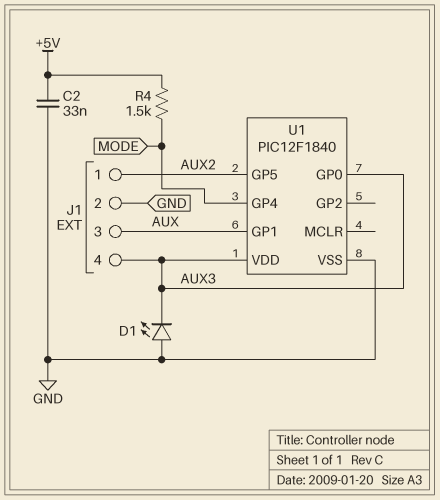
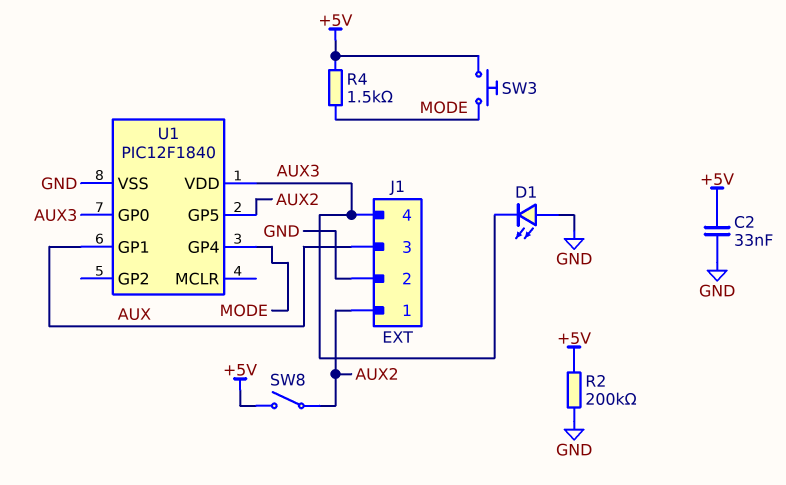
R2: none -> 200k (+5V, GND)
SW3: none -> button (+5V, MODE)
SW8: none -> switch (+5V, AUX2)

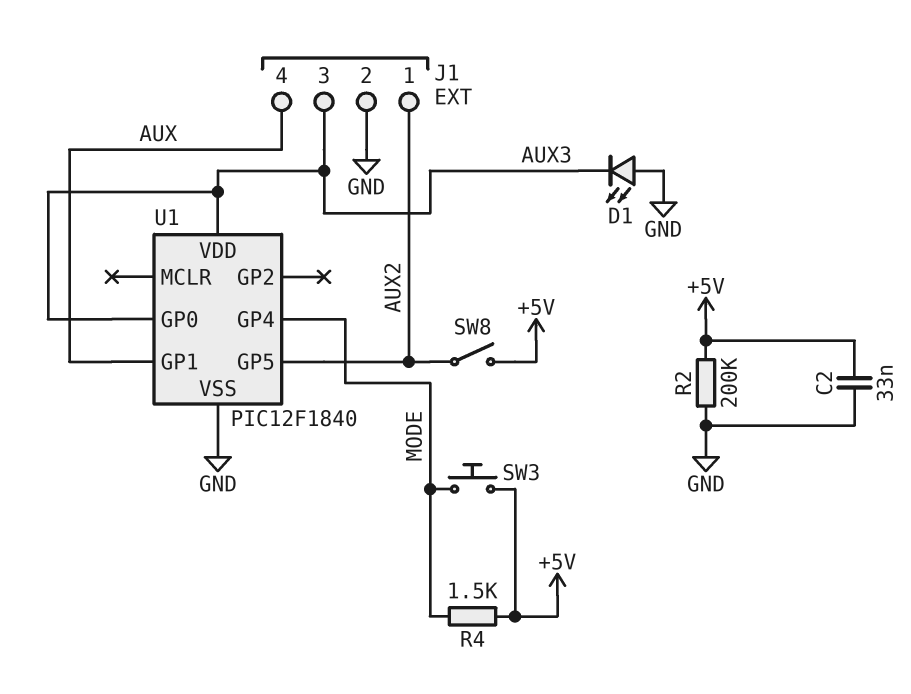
J1 pin 3: AUX -> AUX3
J1 pin 4: AUX3 -> AUX

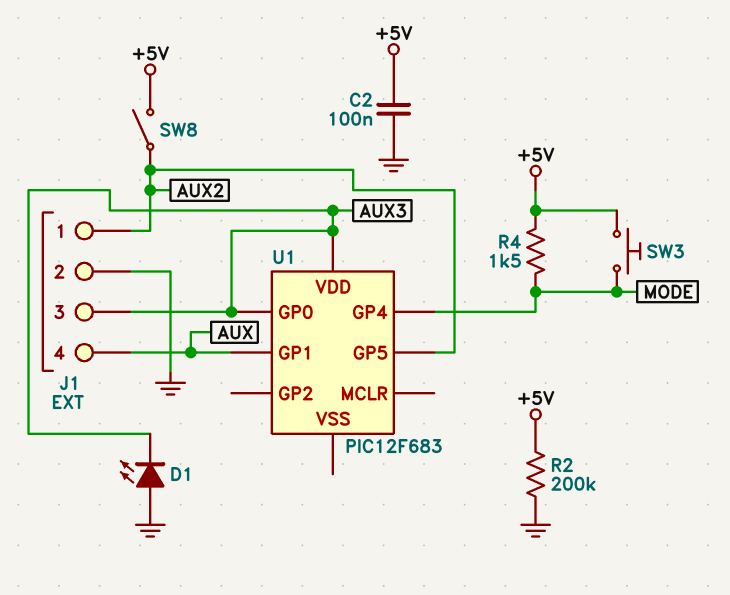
C2: 33nF (+5V, GND) -> 100nF (+5V, GND)
U1: PIC12F1840 -> PIC12F683
U1 pin VSS: GND -> none

